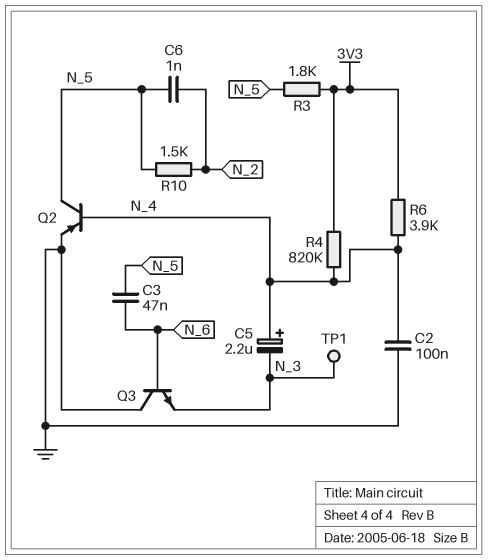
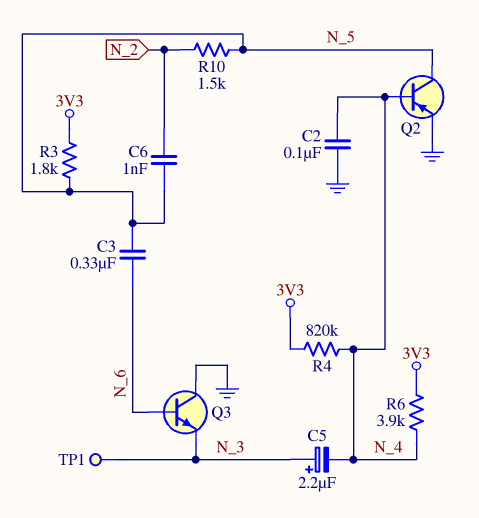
C3: 47nF (N_5, N_6) -> 330nF (N_5, N_6)
C5: 2.2uF (plus N_4, minus N_3) -> 2.2uF (plus N_3, minus N_4)

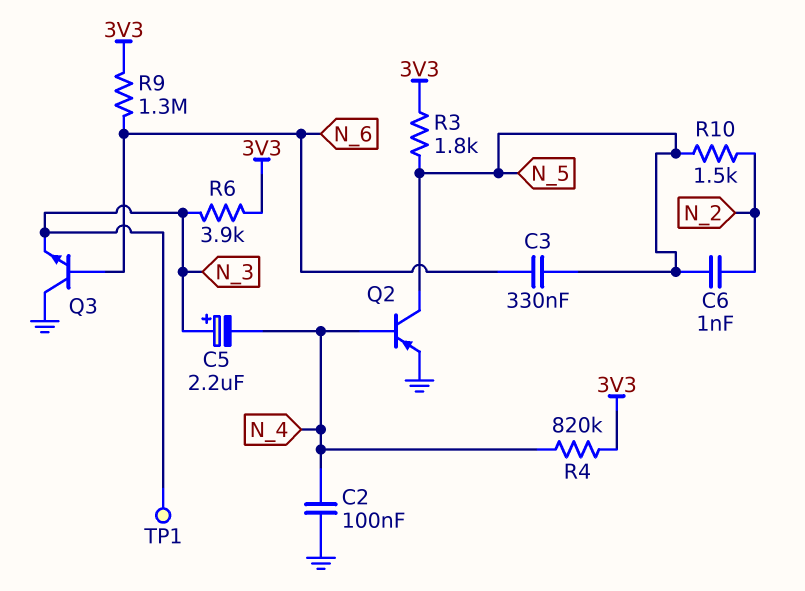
R6: 3.9k (3V3, N_4) -> 3.9k (3V3, N_3)
R9: none -> 1.3M (3V3, N_6)

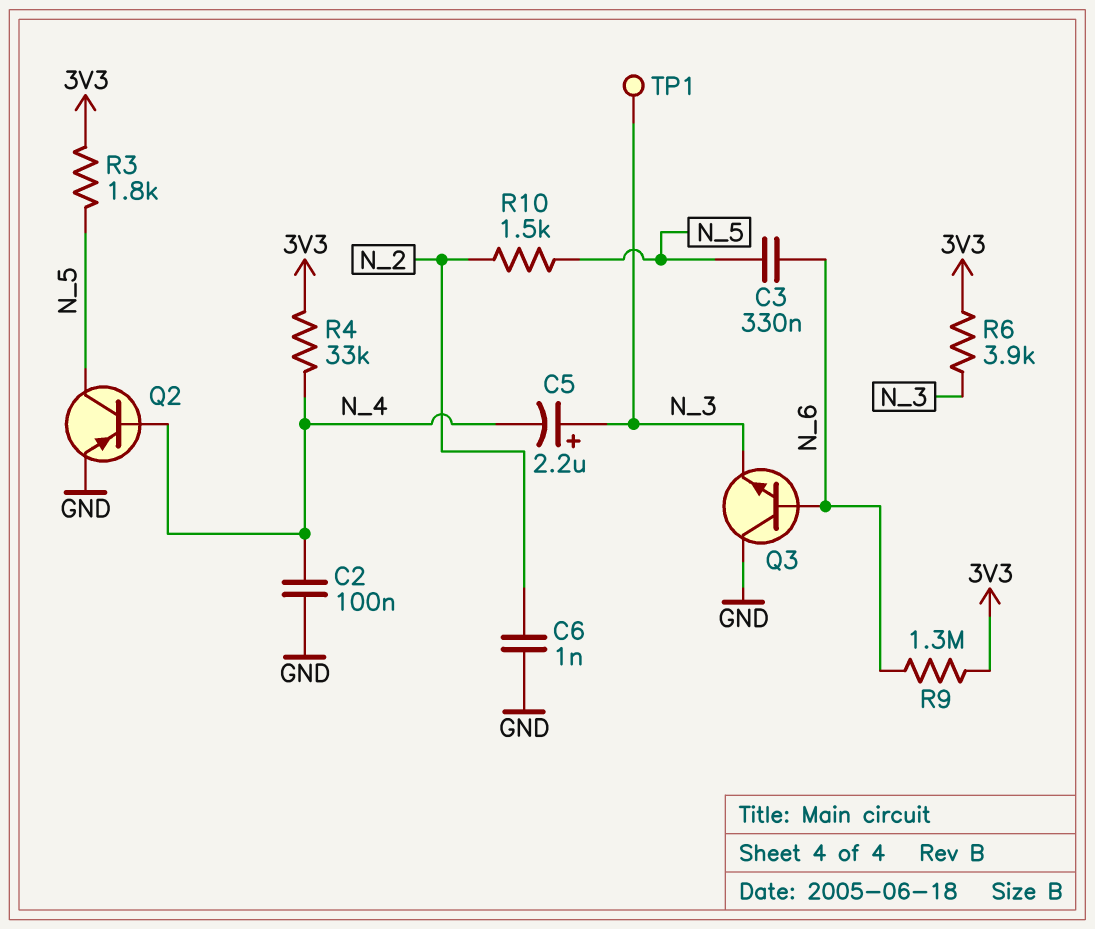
C6: 1nF (N_2, N_5) -> 1nF (GND, N_2)
R4: 820k (3V3, N_4) -> 33k (3V3, N_4)

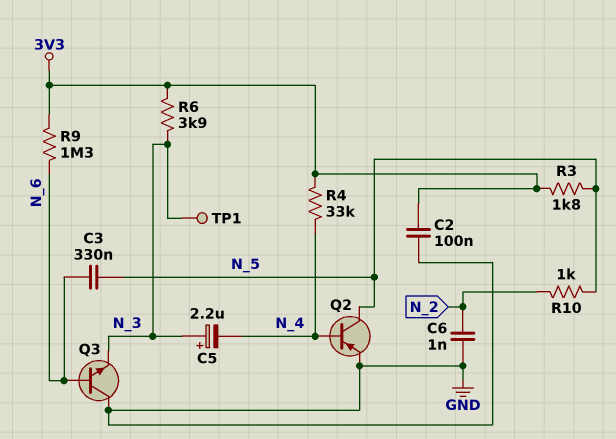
C2: 100nF (GND, N_4) -> 100nF (3V3, GND)
R10: 1.5k (N_2, N_5) -> 1k (N_2, N_5)

